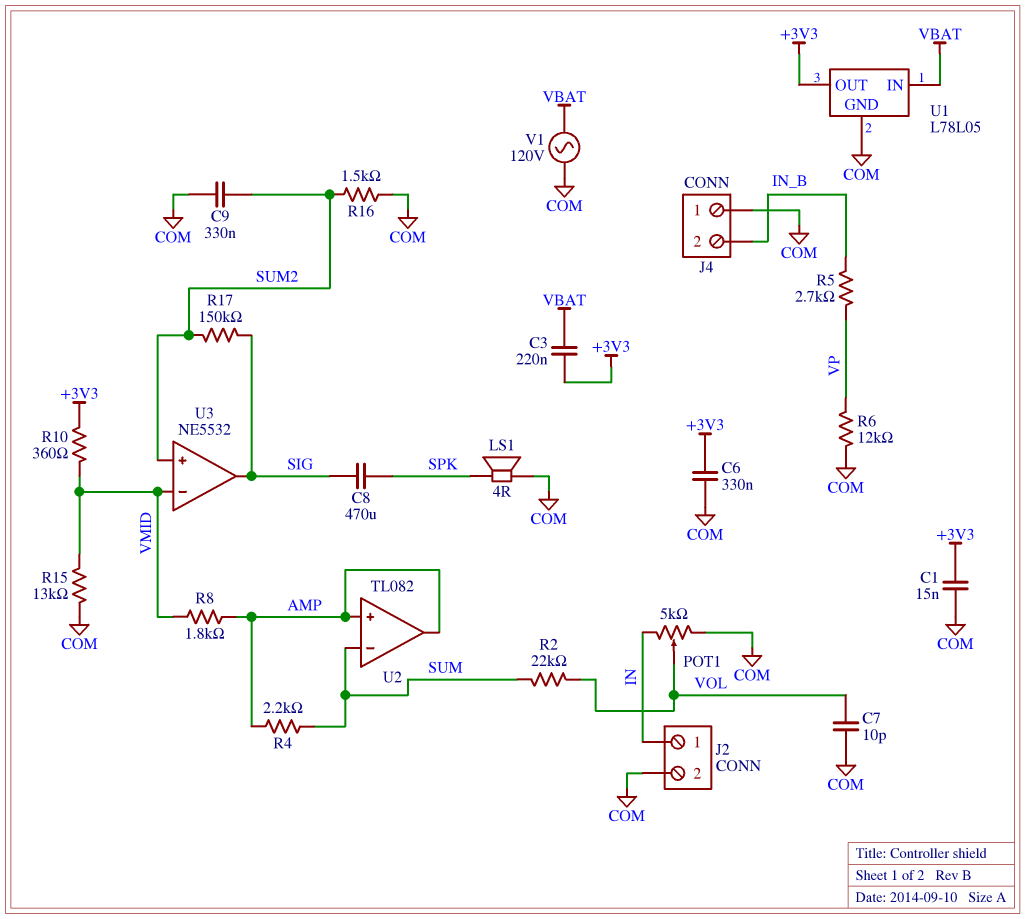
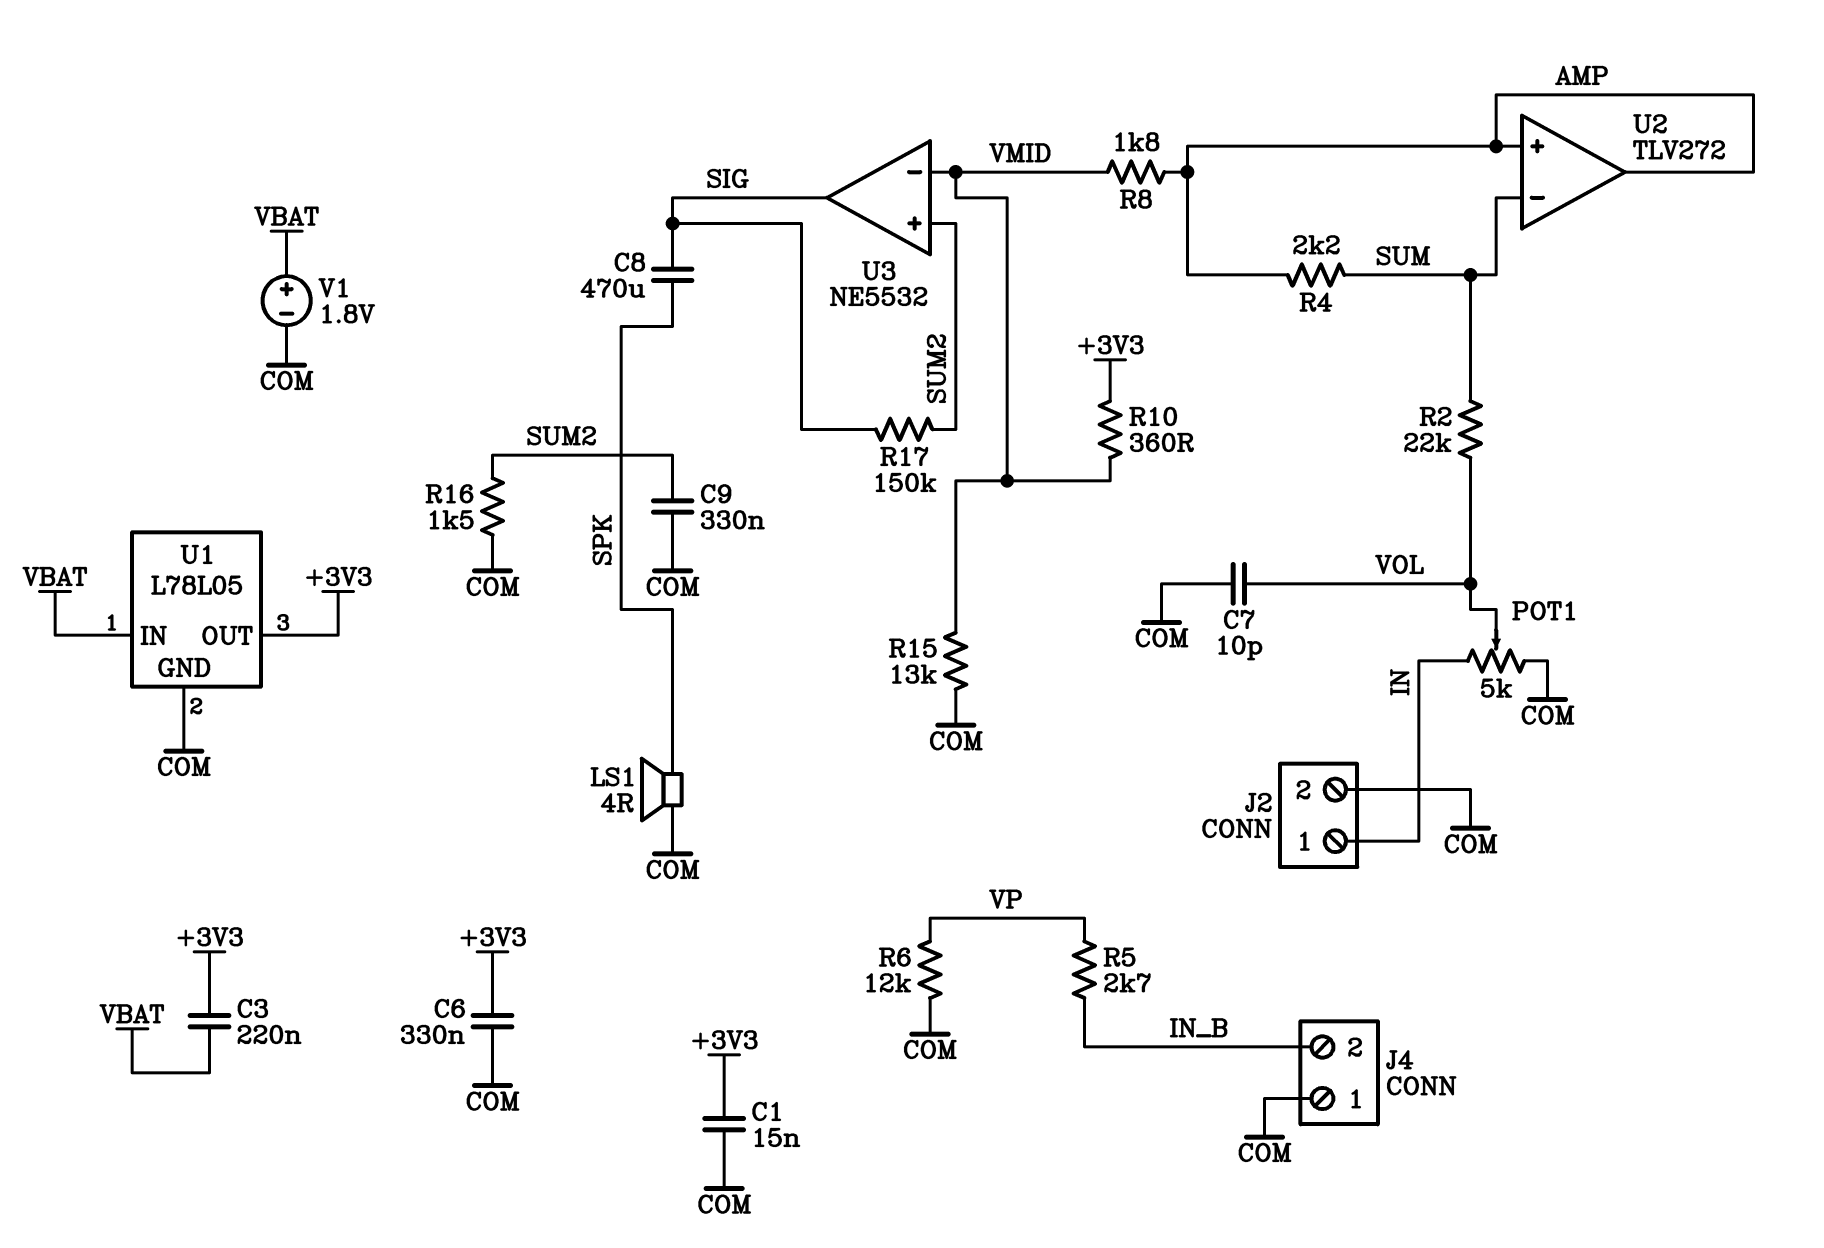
U2: TL082 -> TLV272
V1: AC 120V (COM, VBAT) -> 1.8V (plus VBAT, minus COM)

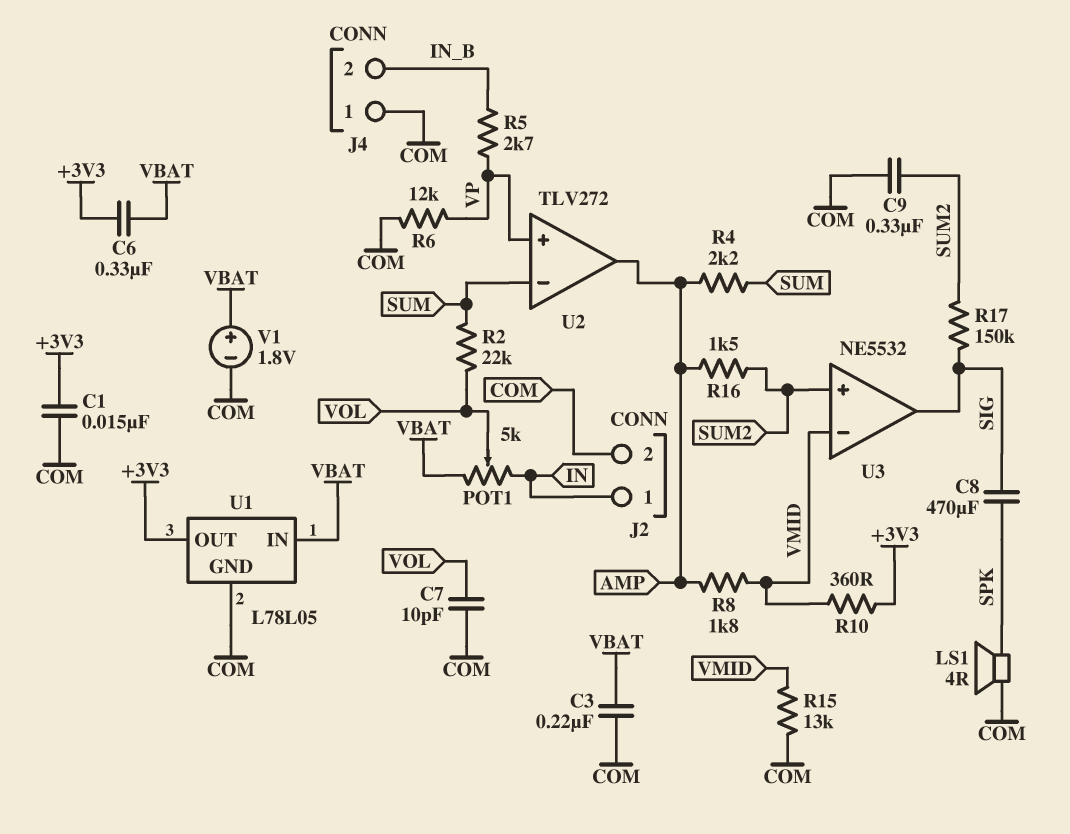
C3: 220nF (+3V3, VBAT) -> 220nF (COM, VBAT)
C6: 330nF (+3V3, COM) -> 330nF (+3V3, VBAT)
POT1: 5k (COM, IN, wiper VOL) -> 5k (IN, VBAT, wiper VOL)
R16: 1.5k (COM, SUM2) -> 1.5k (AMP, SUM2)
U2 pin in+: AMP -> VP

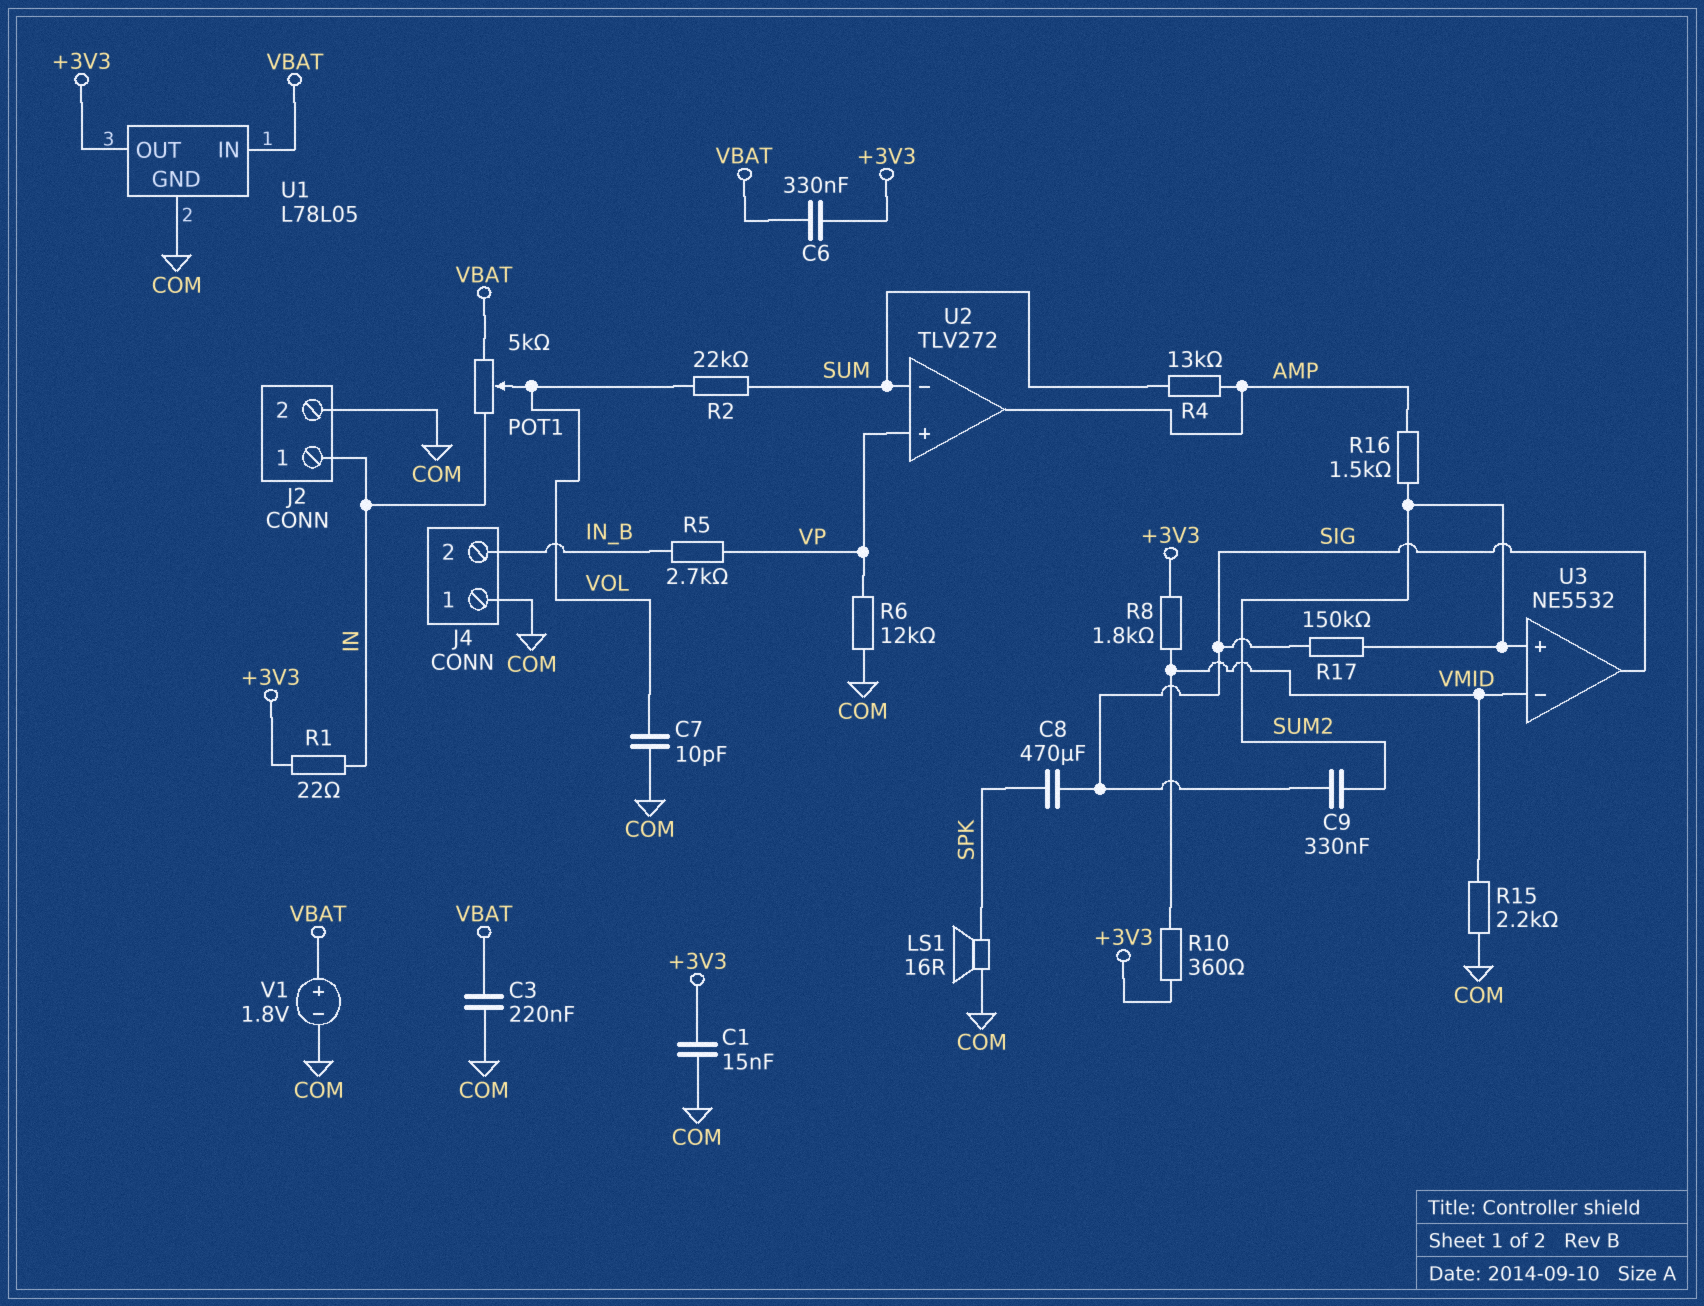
C9: 330nF (COM, SUM2) -> 330nF (SIG, SUM2)
LS1: speaker 4R (COM, SPK) -> speaker 16R (COM, SPK)
R1: none -> 22 (+3V3, IN)
R4: 2.2k (AMP, SUM) -> 13k (AMP, SUM)
R8: 1.8k (AMP, VMID) -> 1.8k (+3V3, VMID)
R15: 13k (COM, VMID) -> 2.2k (COM, VMID)

